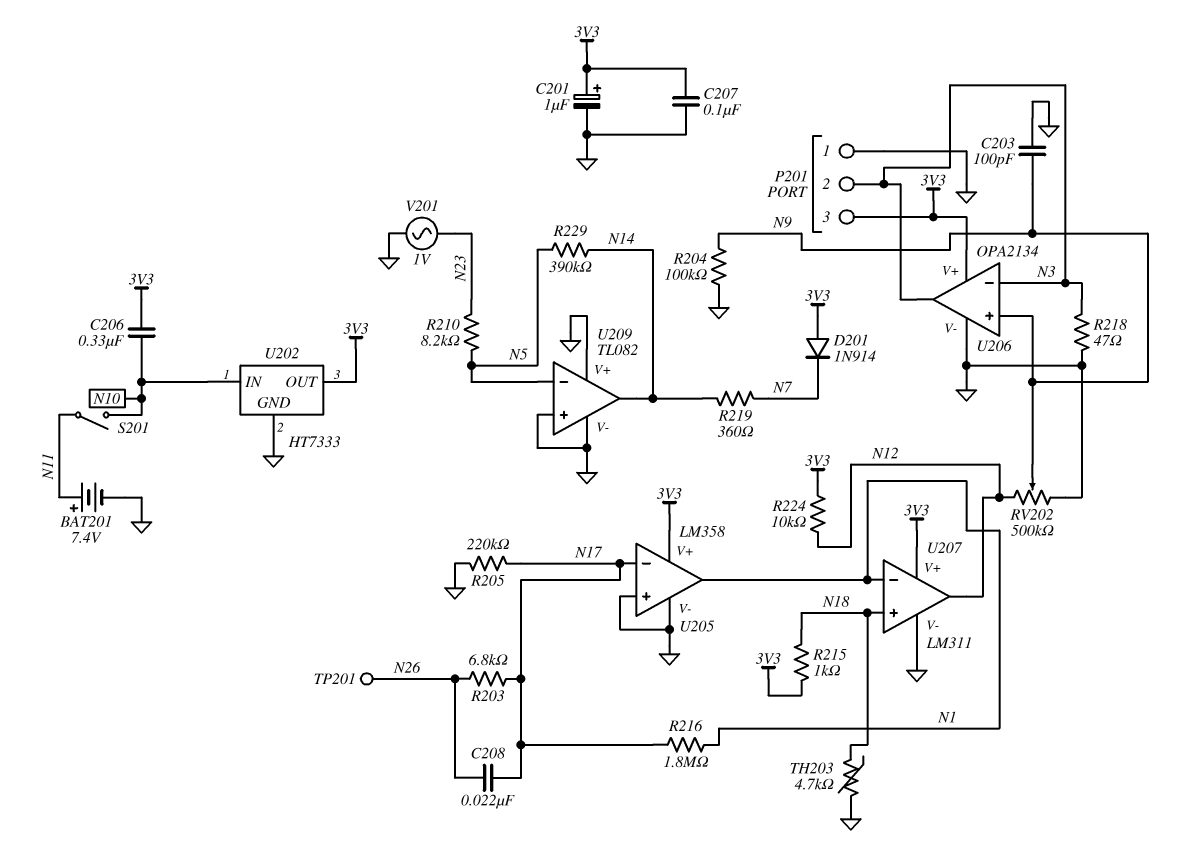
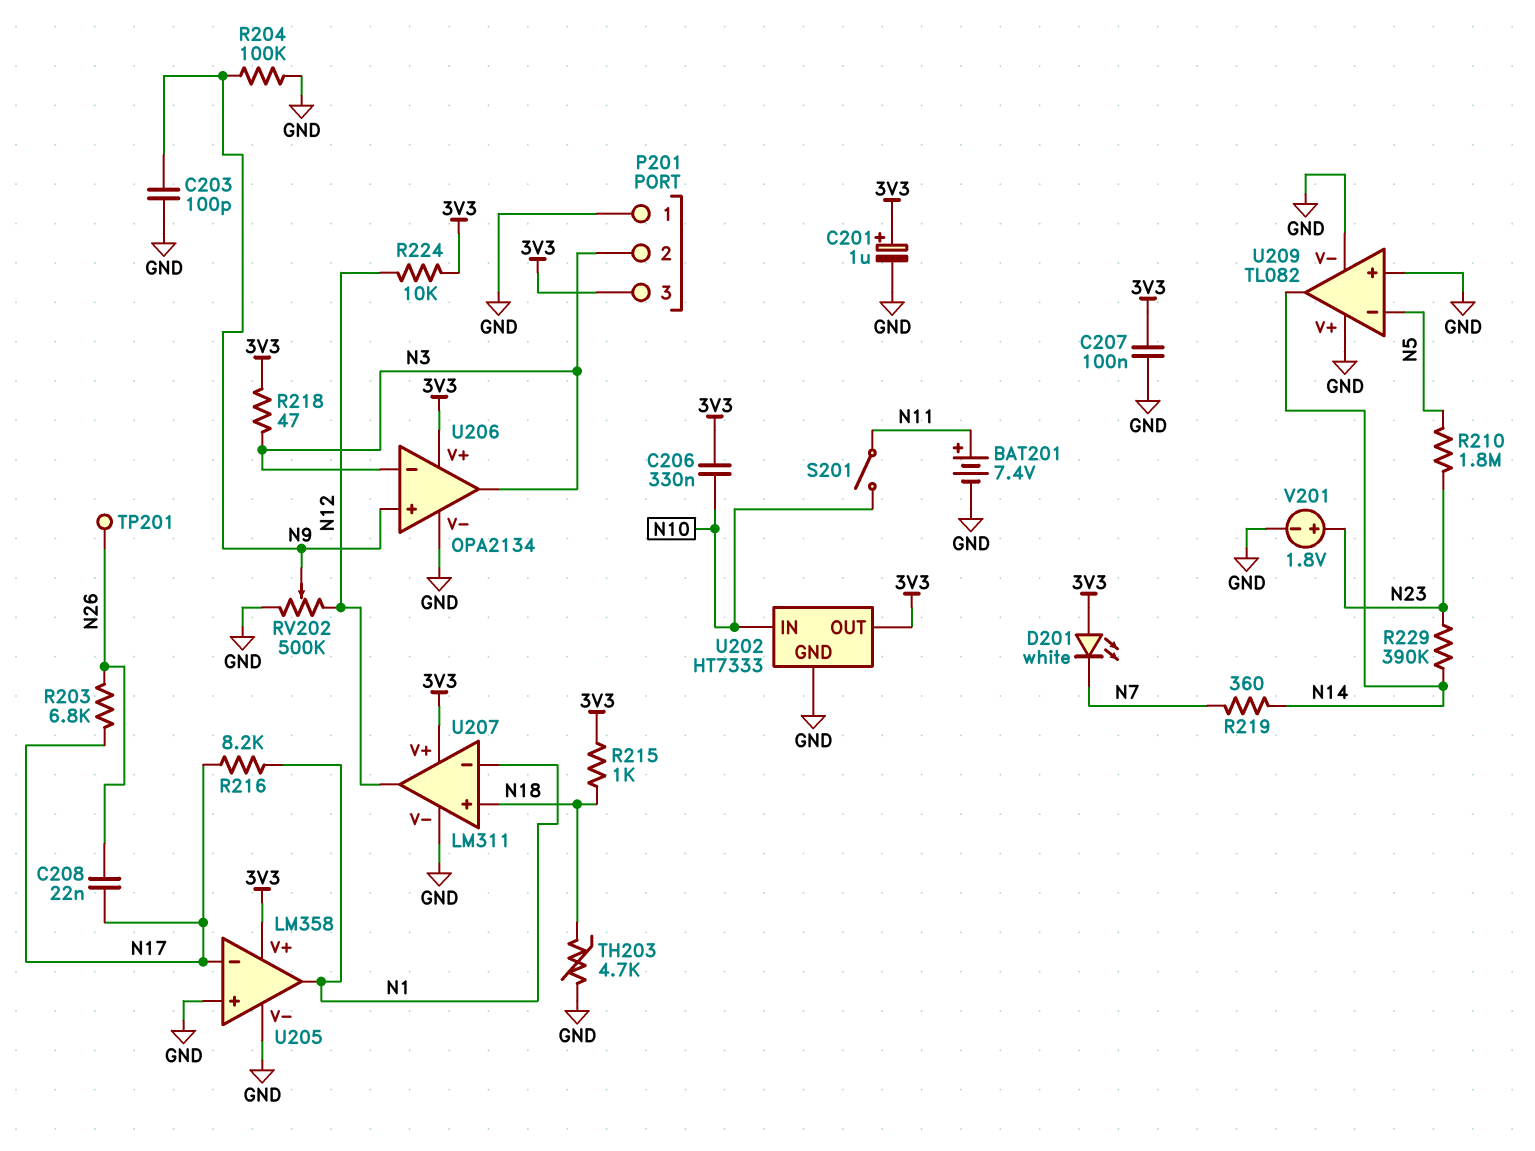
D201: diode 1N914 (A 3V3, K N7) -> LED white (A 3V3, K N7)
R205: 220k (GND, N17) -> none
R210: 8.2k (N5, N23) -> 1.8M (N5, N23)
R216: 1.8M (N1, N17) -> 8.2k (N1, N17)
R218: 47 (GND, N3) -> 47 (3V3, N3)
R229: 390k (N5, N14) -> 390k (N14, N23)
V201: AC 1V (GND, N23) -> 1.8V (plus N23, minus GND)

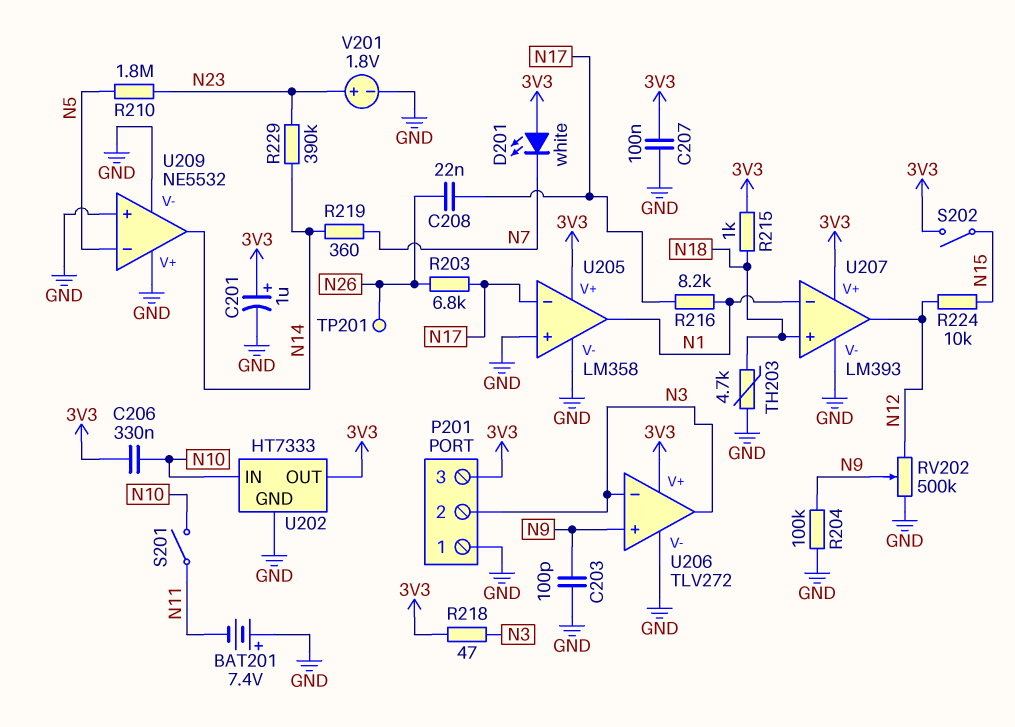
BAT201: 7.4V (plus N11, minus GND) -> 7.4V (plus GND, minus N11)
R224: 10k (3V3, N12) -> 10k (N12, N15)
S202: none -> switch (3V3, N15)
U206: OPA2134 -> TLV272
U207: LM311 -> LM393
U209: TL082 -> NE5532

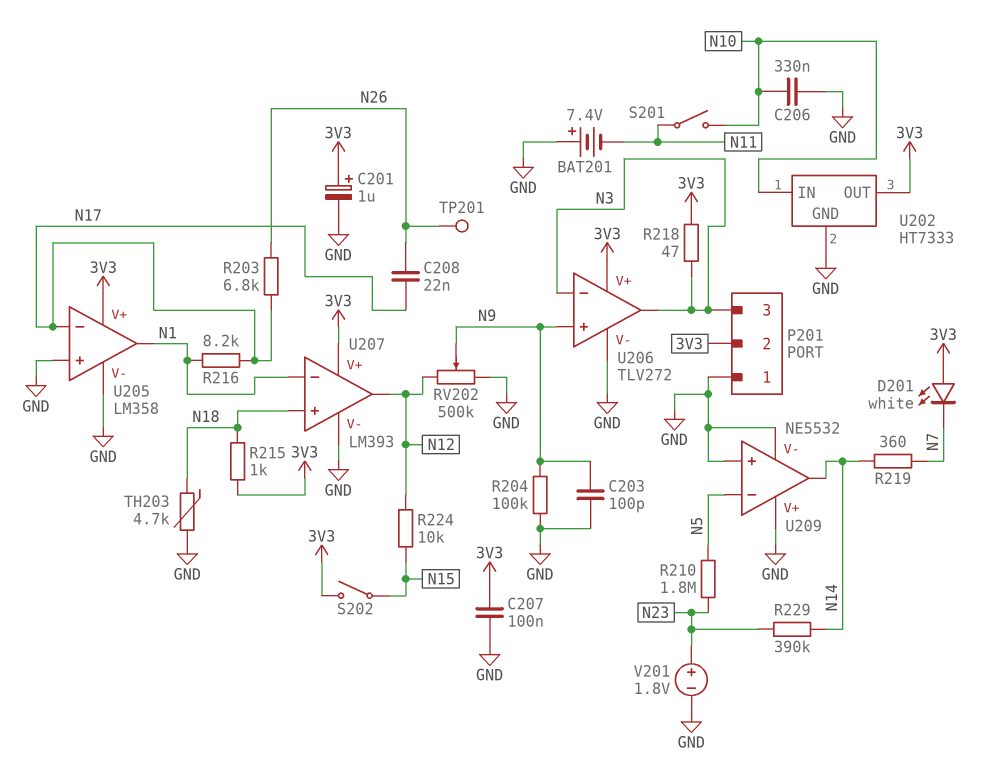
C206: 330nF (3V3, N10) -> 330nF (GND, N10)
P201 pin 2: N3 -> 3V3
P201 pin 3: 3V3 -> N3

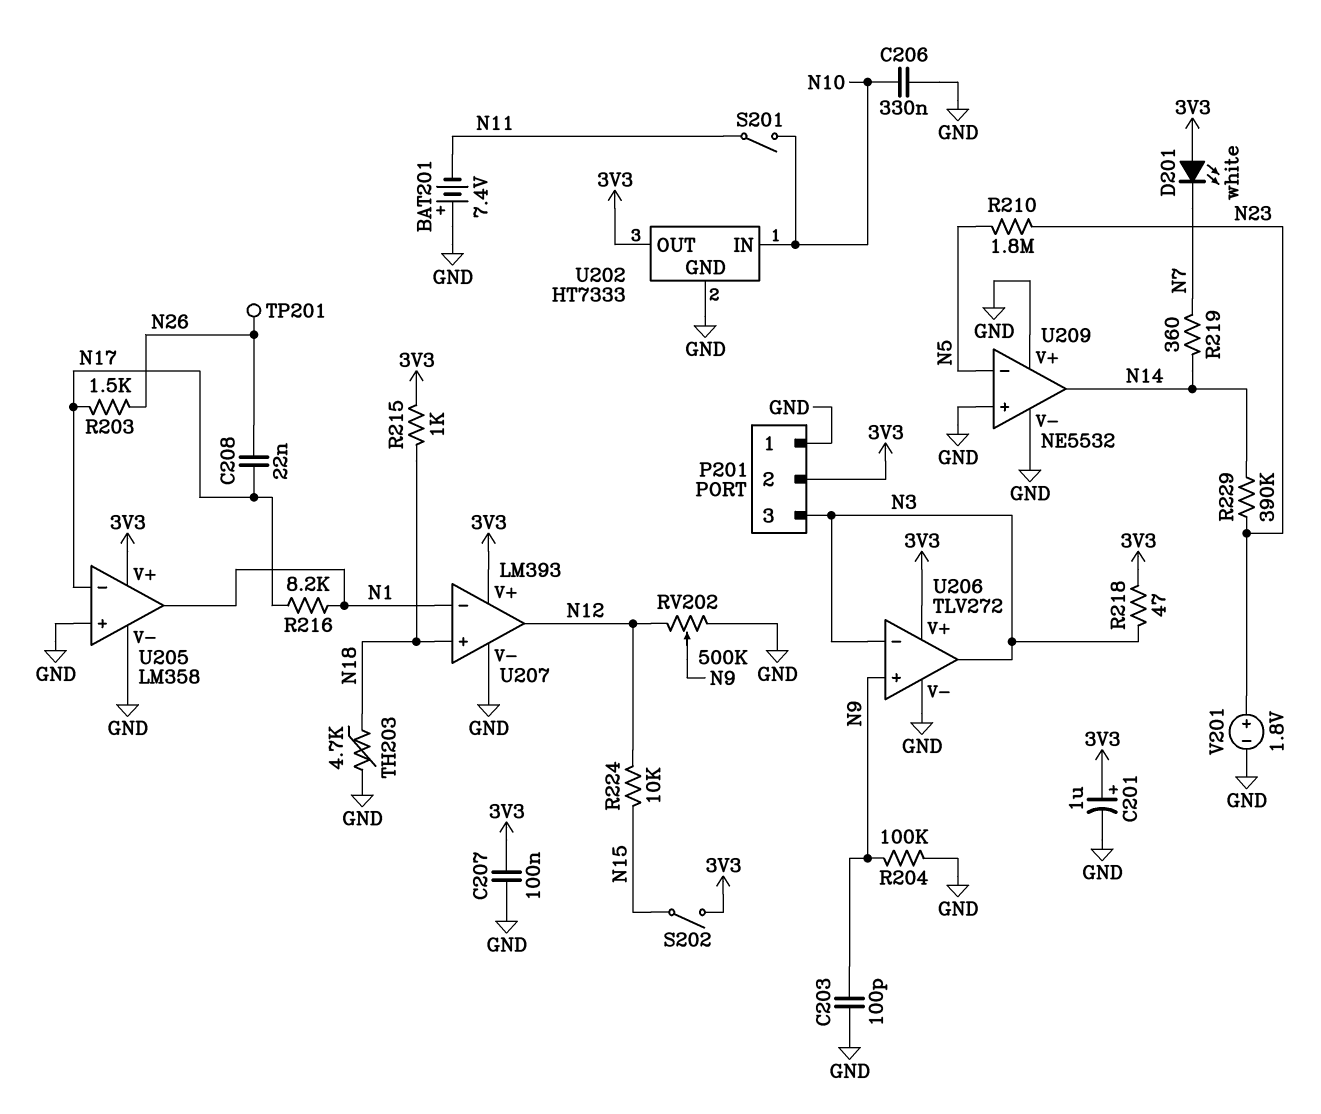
R203: 6.8k (N17, N26) -> 1.5k (N17, N26)

